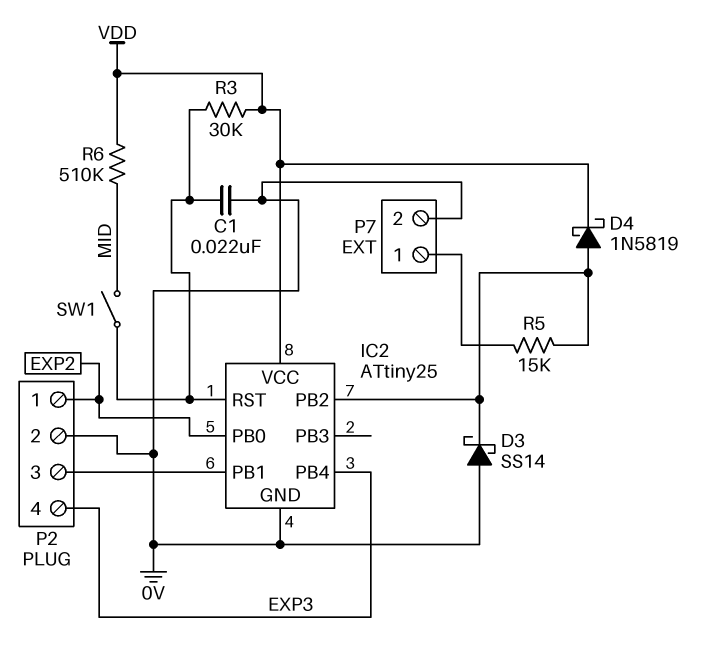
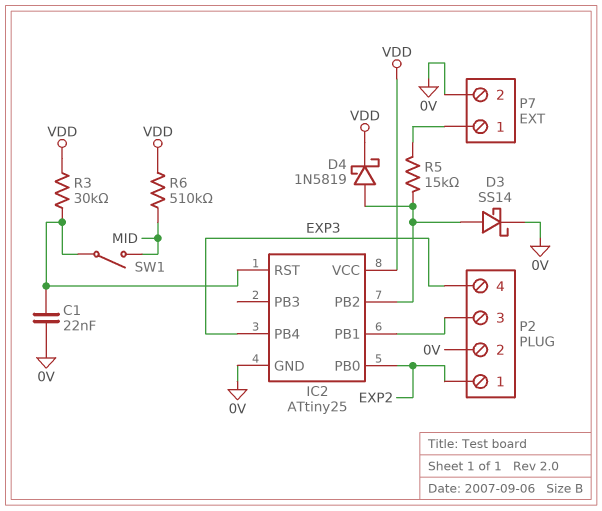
D3: schottky SS14 (A 0V, K IC2/PB2) -> schottky SS14 (A IC2/PB2, K 0V)

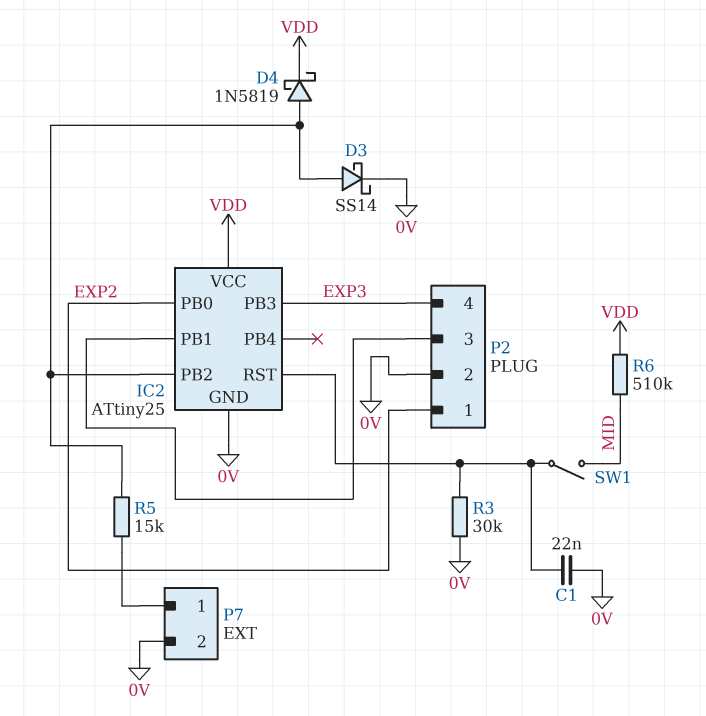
IC2 pin PB3: none -> EXP3
IC2 pin PB4: EXP3 -> none
R3: 30k (IC2/RST, VDD) -> 30k (0V, IC2/RST)

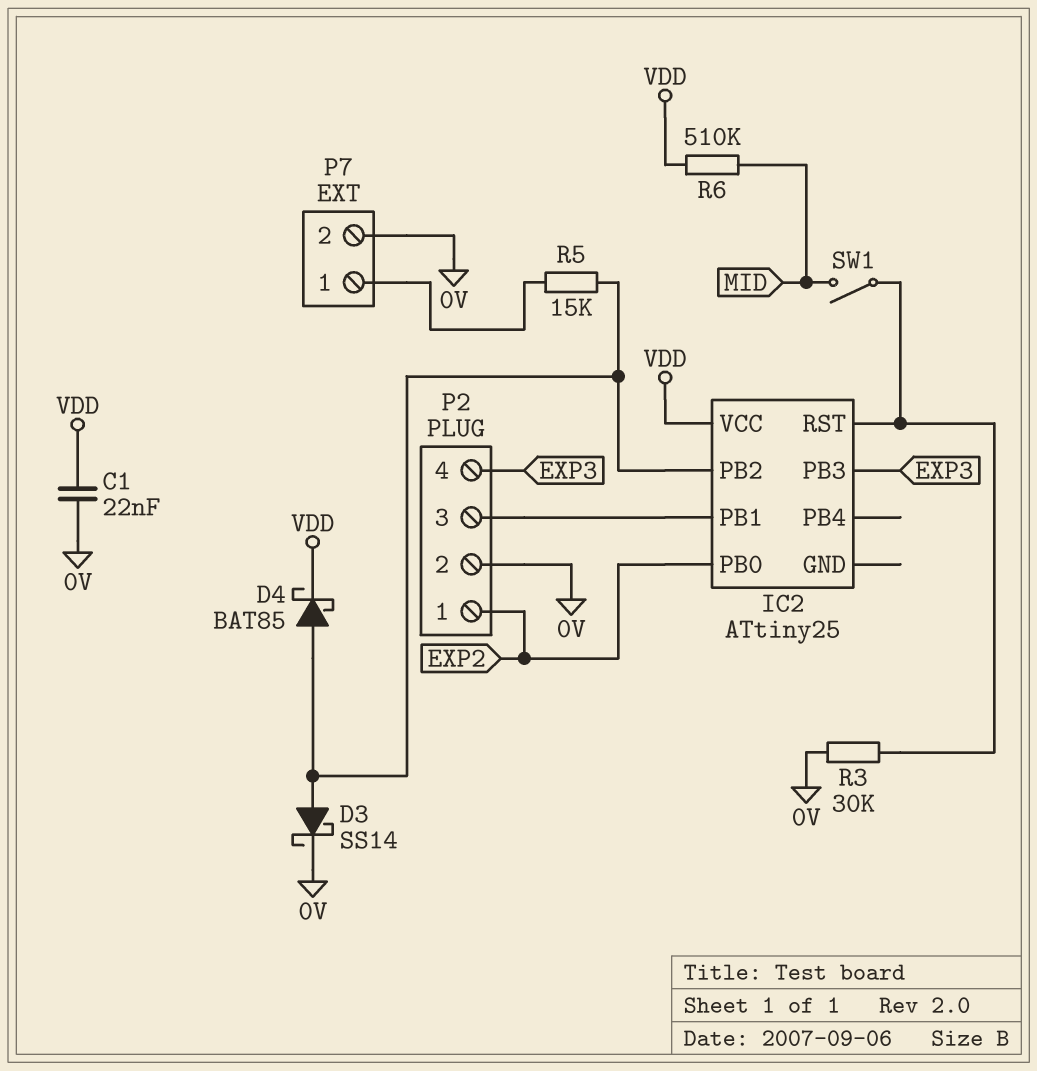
C1: 22nF (0V, IC2/RST) -> 22nF (0V, VDD)
D4: schottky 1N5819 (A IC2/PB2, K VDD) -> schottky BAT85 (A IC2/PB2, K VDD)
IC2 pin GND: 0V -> none

